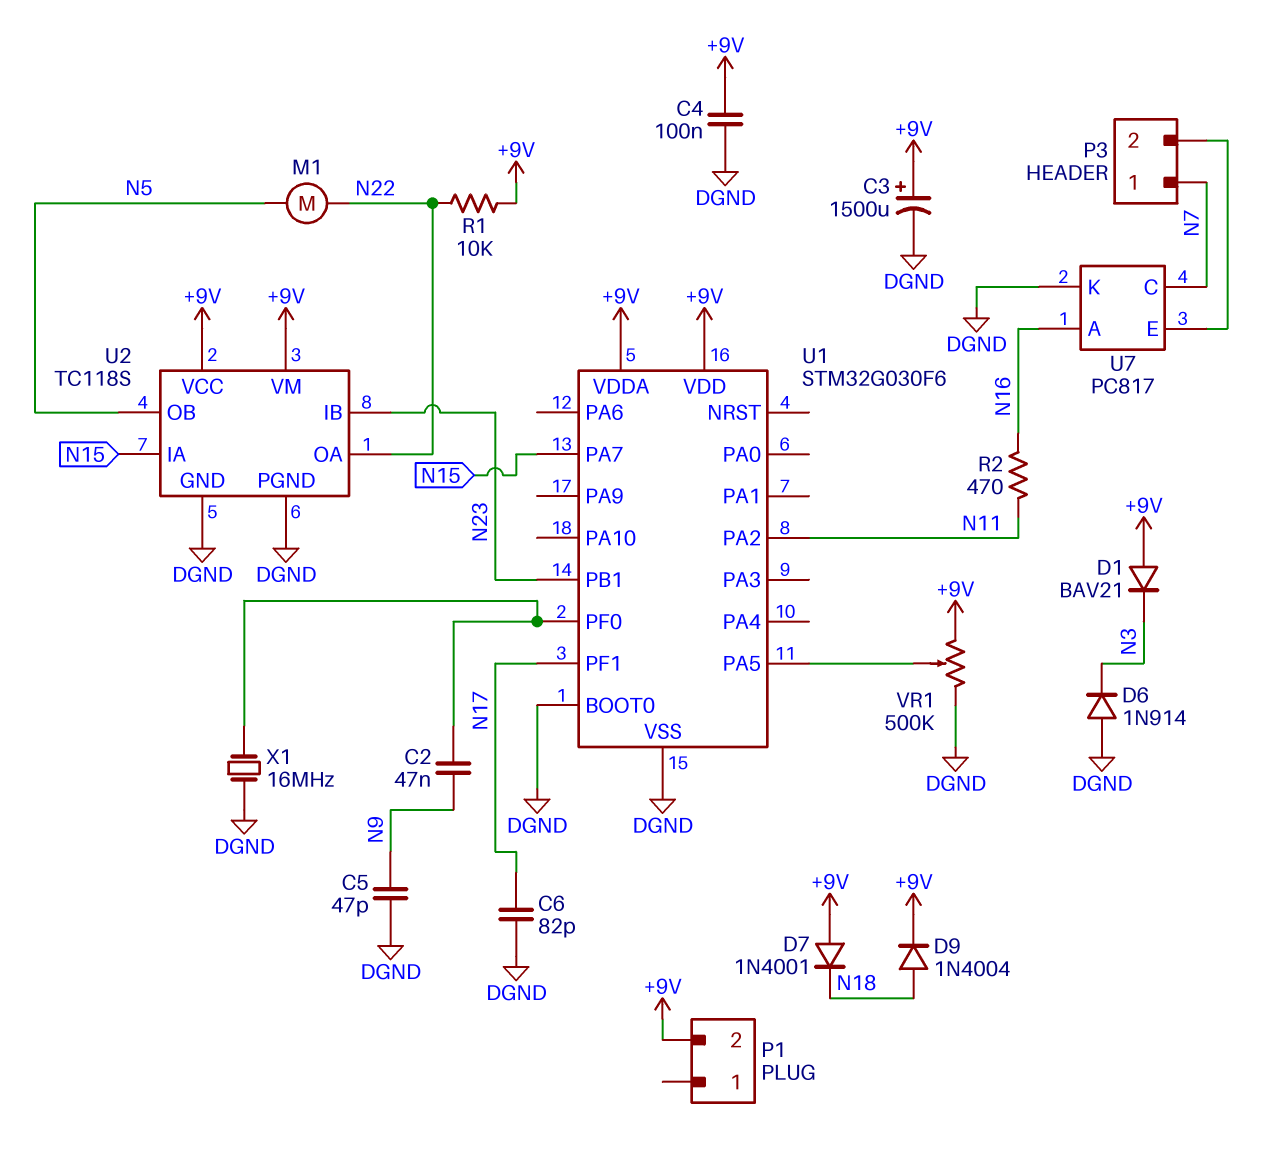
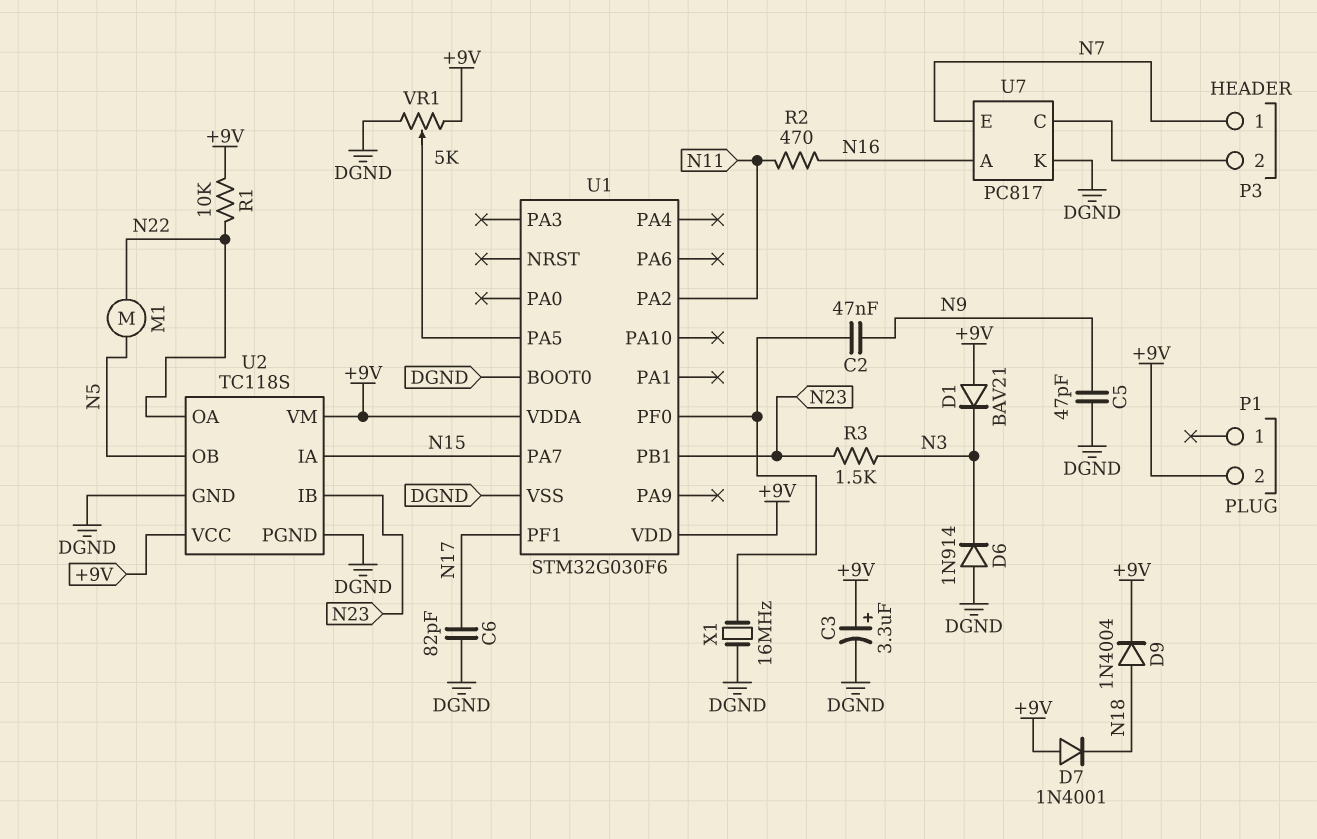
C3: 1500uF (plus +9V, minus DGND) -> 3.3uF (plus +9V, minus DGND)
C4: 100nF (+9V, DGND) -> none
R3: none -> 1.5k (N3, N23)
U7 pin C: N7 -> P3/2
U7 pin E: P3/2 -> N7
VR1: 500k (+9V, DGND, wiper U1/PA5) -> 5k (+9V, DGND, wiper U1/PA5)

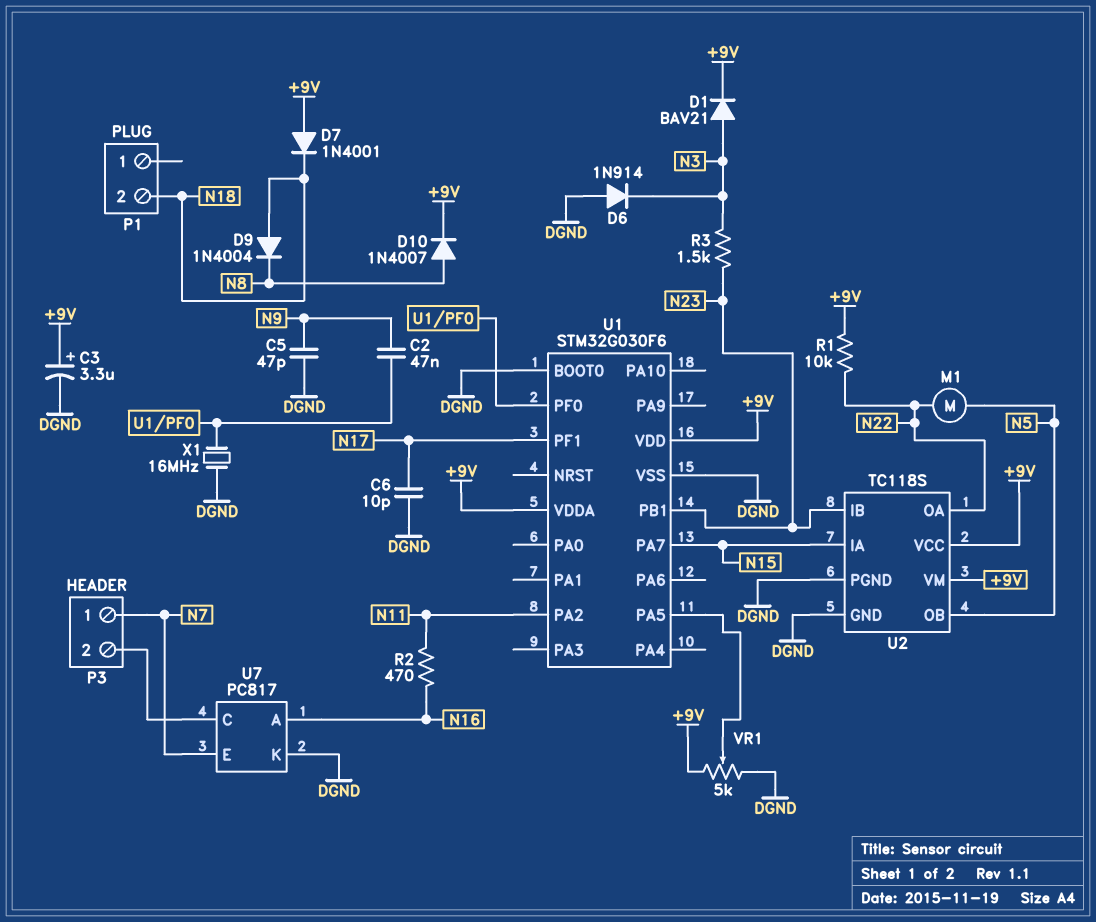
C6: 82pF (DGND, N17) -> 10pF (DGND, N17)
D1: diode BAV21 (A +9V, K N3) -> diode BAV21 (A N3, K +9V)
D9: diode 1N4004 (A N18, K +9V) -> diode 1N4004 (A N18, K N8)
D10: none -> diode 1N4007 (A N8, K +9V)
P1 pin 2: +9V -> N18

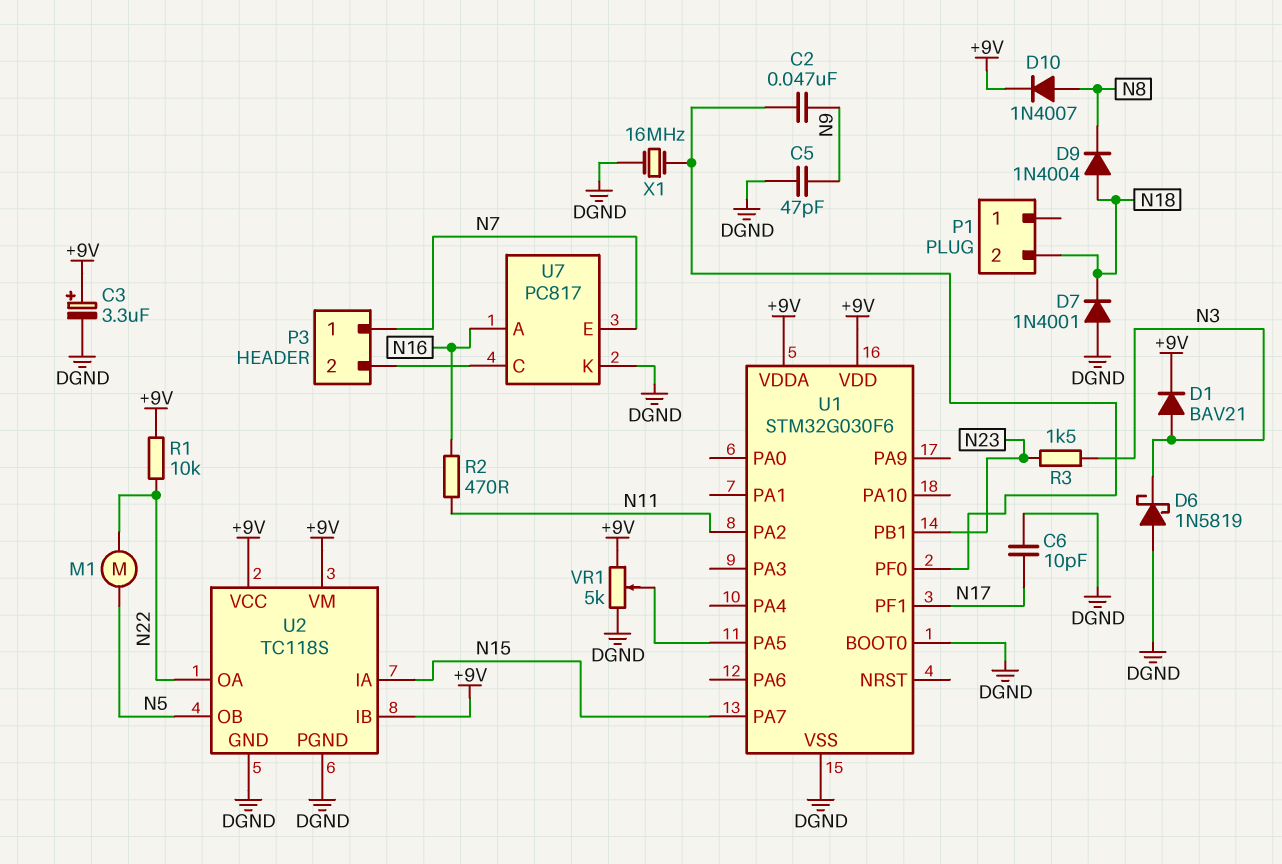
D6: diode 1N914 (A DGND, K N3) -> schottky 1N5819 (A DGND, K N3)
D7: diode 1N4001 (A +9V, K N18) -> diode 1N4001 (A DGND, K N18)
U2 pin IB: N23 -> +9V

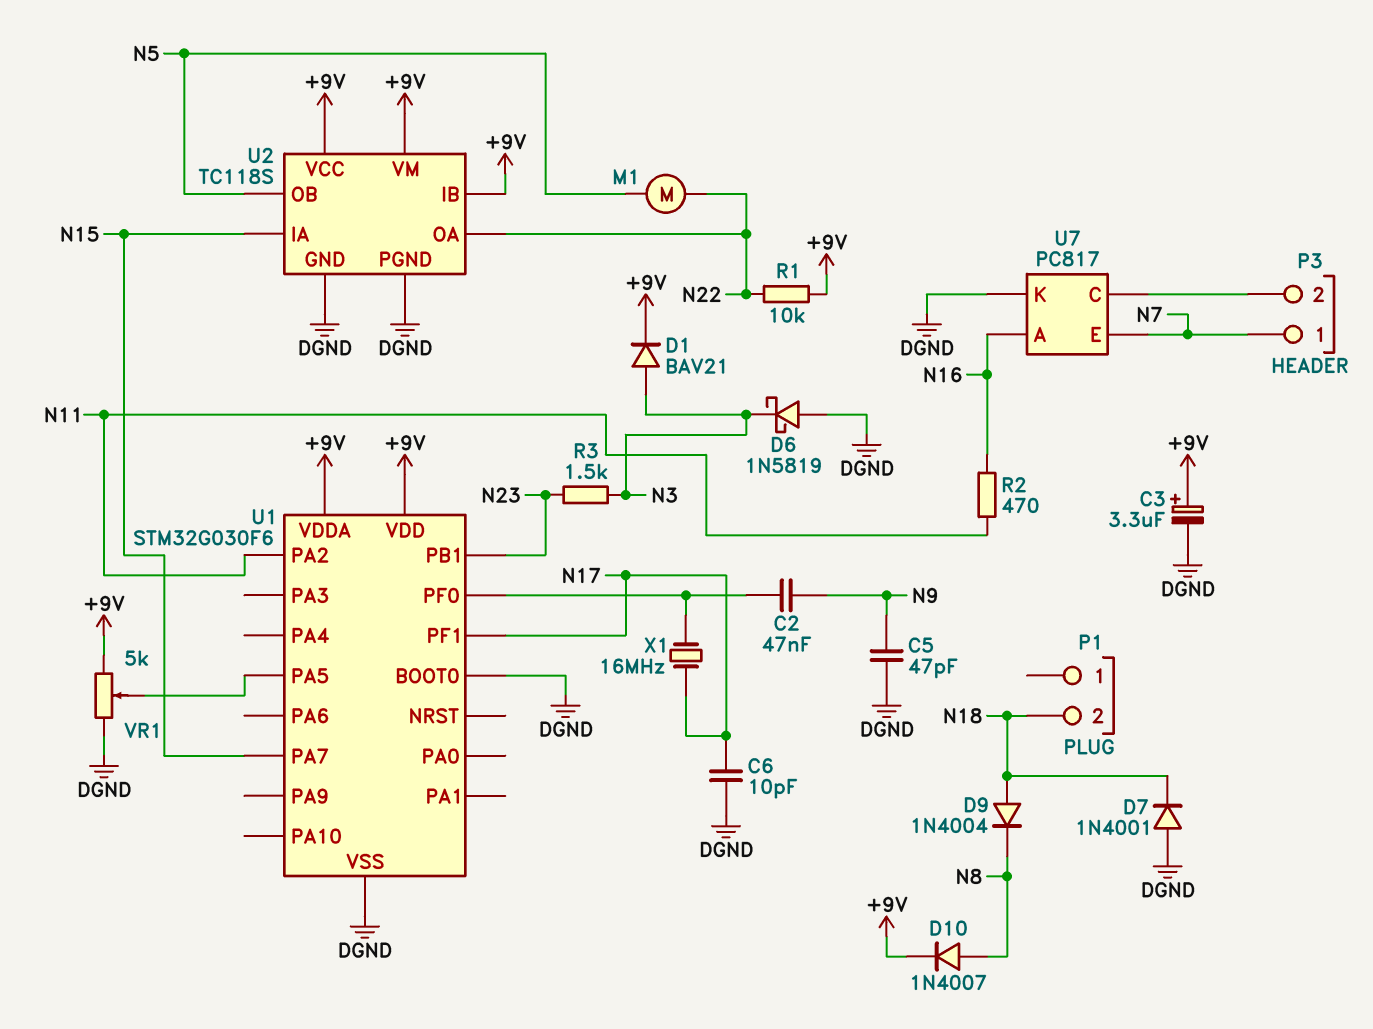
X1: 16MHz (DGND, U1/PF0) -> 16MHz (N17, U1/PF0)

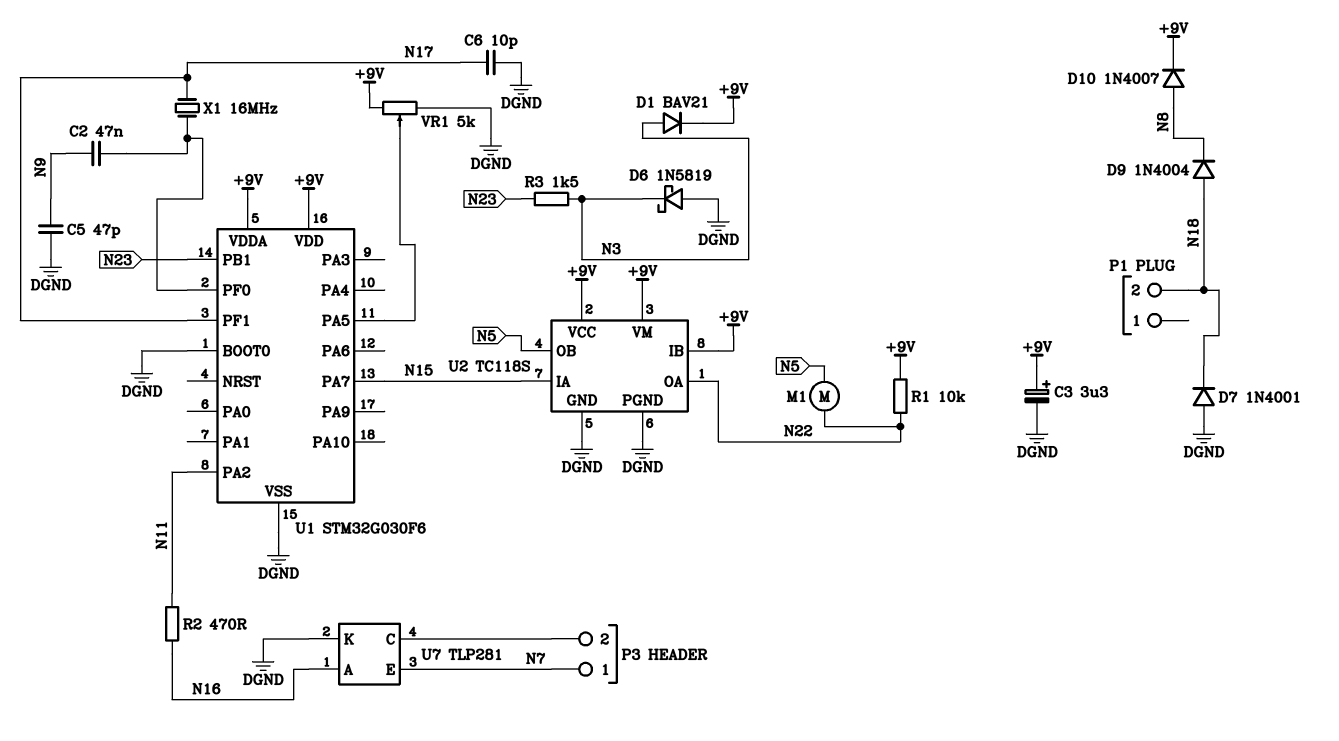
U7: PC817 -> TLP281

